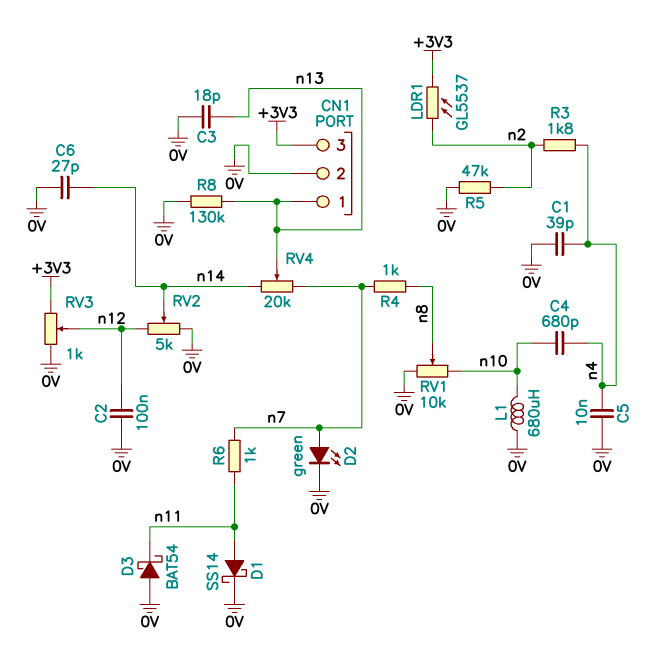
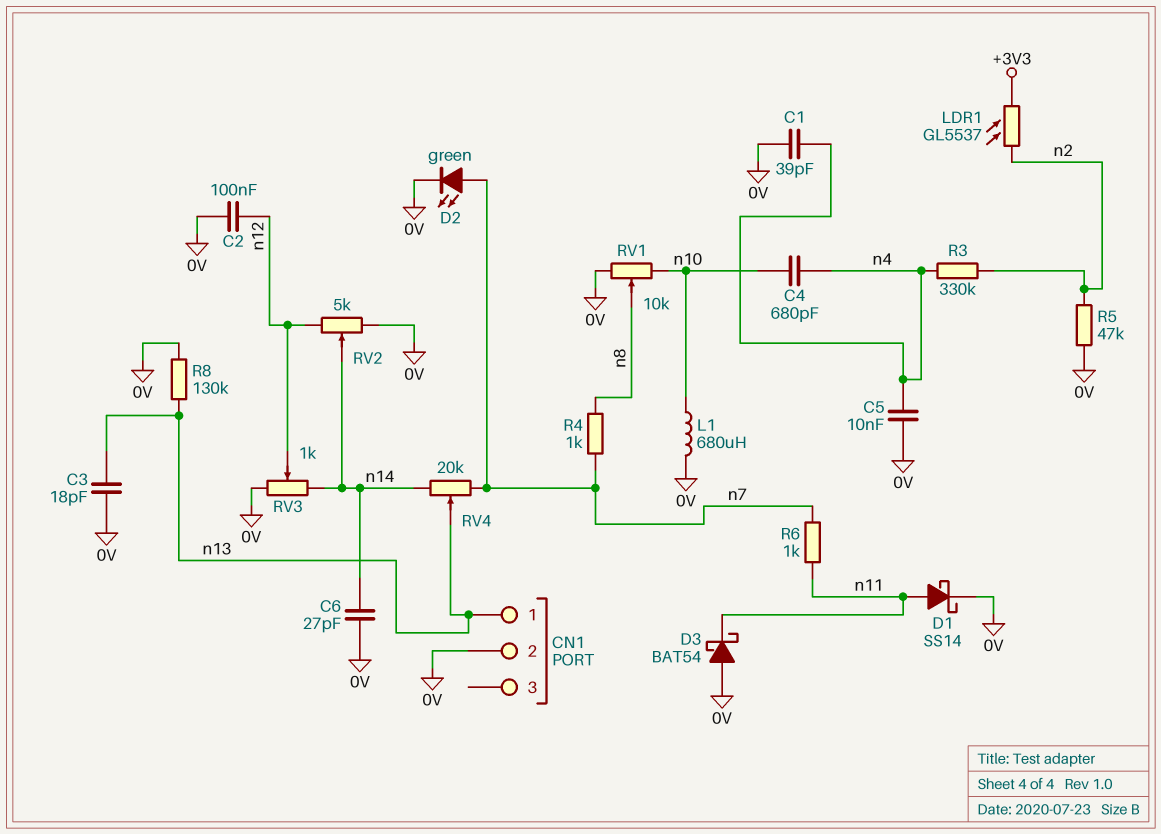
CN1 pin 3: +3V3 -> none
R3: 1.8k (n2, n4) -> 330k (n2, n4)
RV3: 1k (+3V3, 0V, wiper n12) -> 1k (0V, n14, wiper n12)

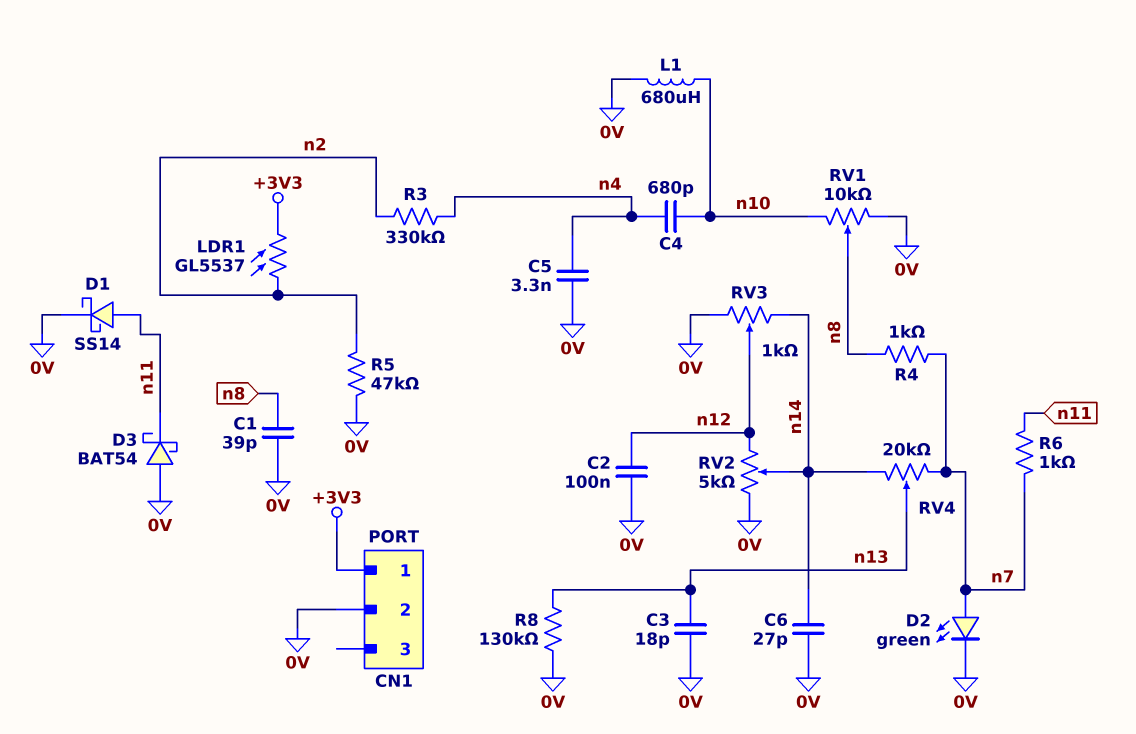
C1: 39pF (0V, n4) -> 39pF (0V, n8)
C5: 10nF (0V, n4) -> 3.3nF (0V, n4)
CN1 pin 1: n13 -> +3V3

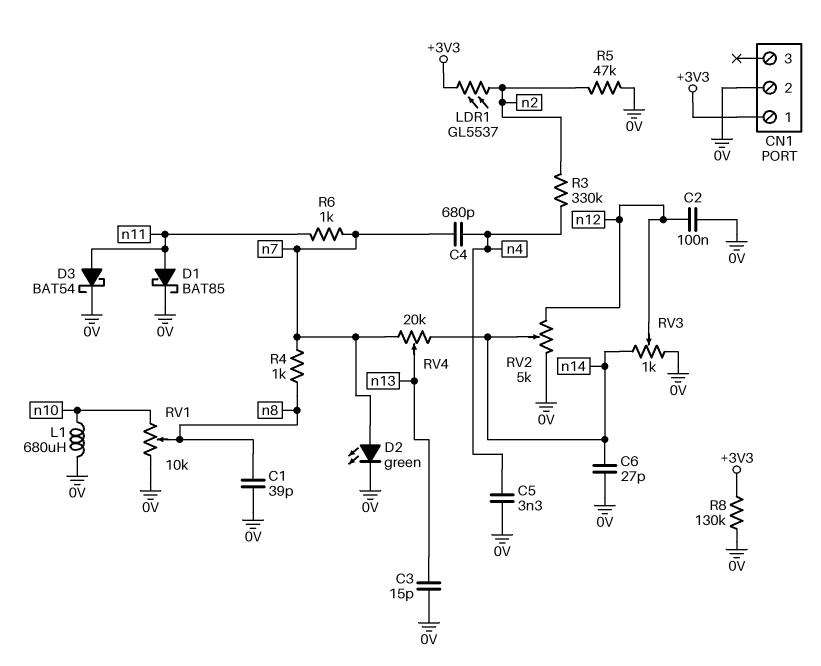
C3: 18pF (0V, n13) -> 15pF (0V, n13)
C4: 680pF (n4, n10) -> 680pF (n4, n7)
D1: schottky SS14 (A n11, K 0V) -> schottky BAT85 (A n11, K 0V)
D3: schottky BAT54 (A 0V, K n11) -> schottky BAT54 (A n11, K 0V)
R8: 130k (0V, n13) -> 130k (+3V3, 0V)

